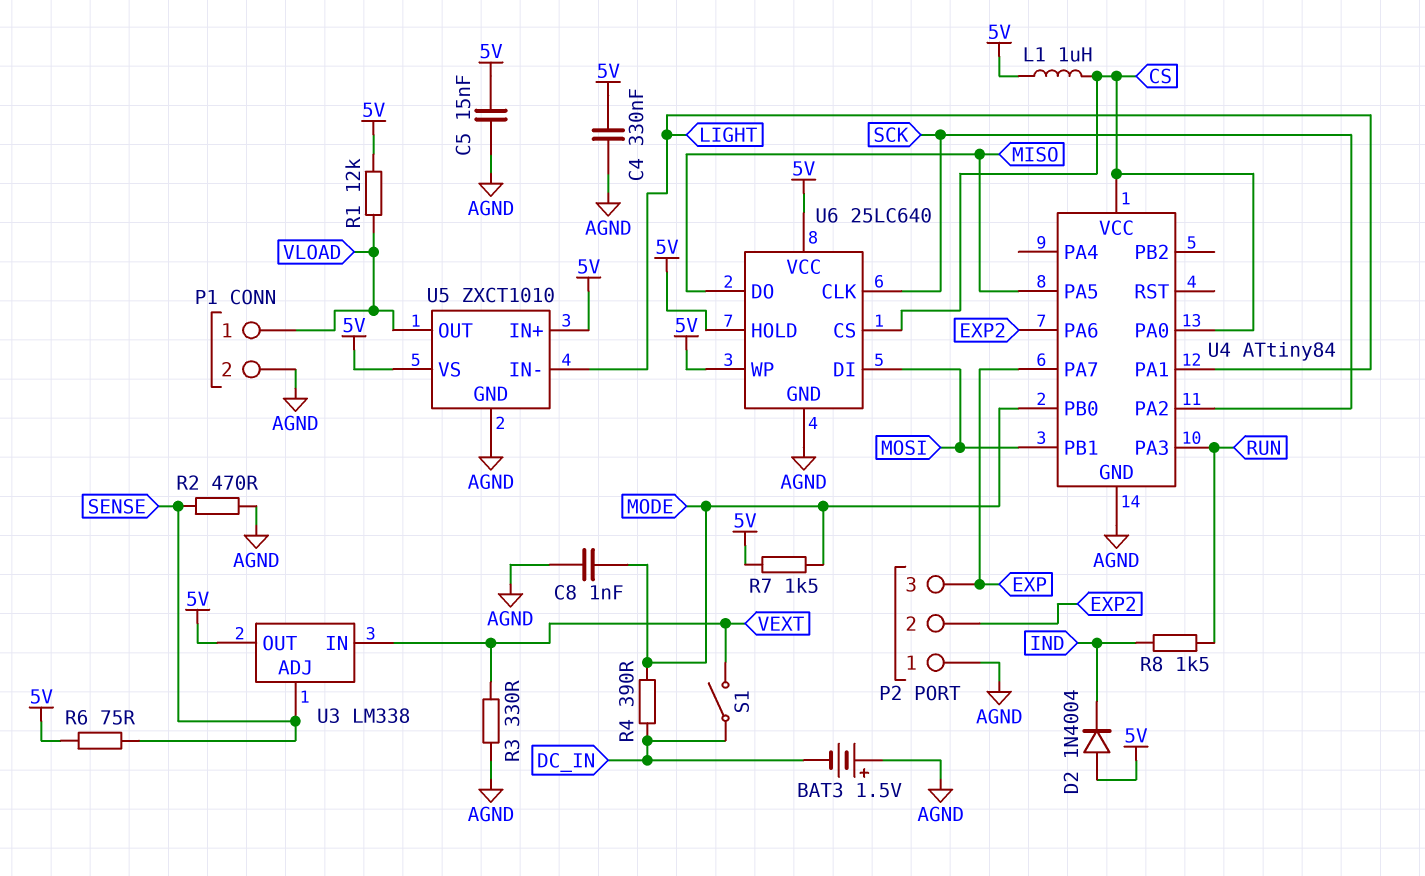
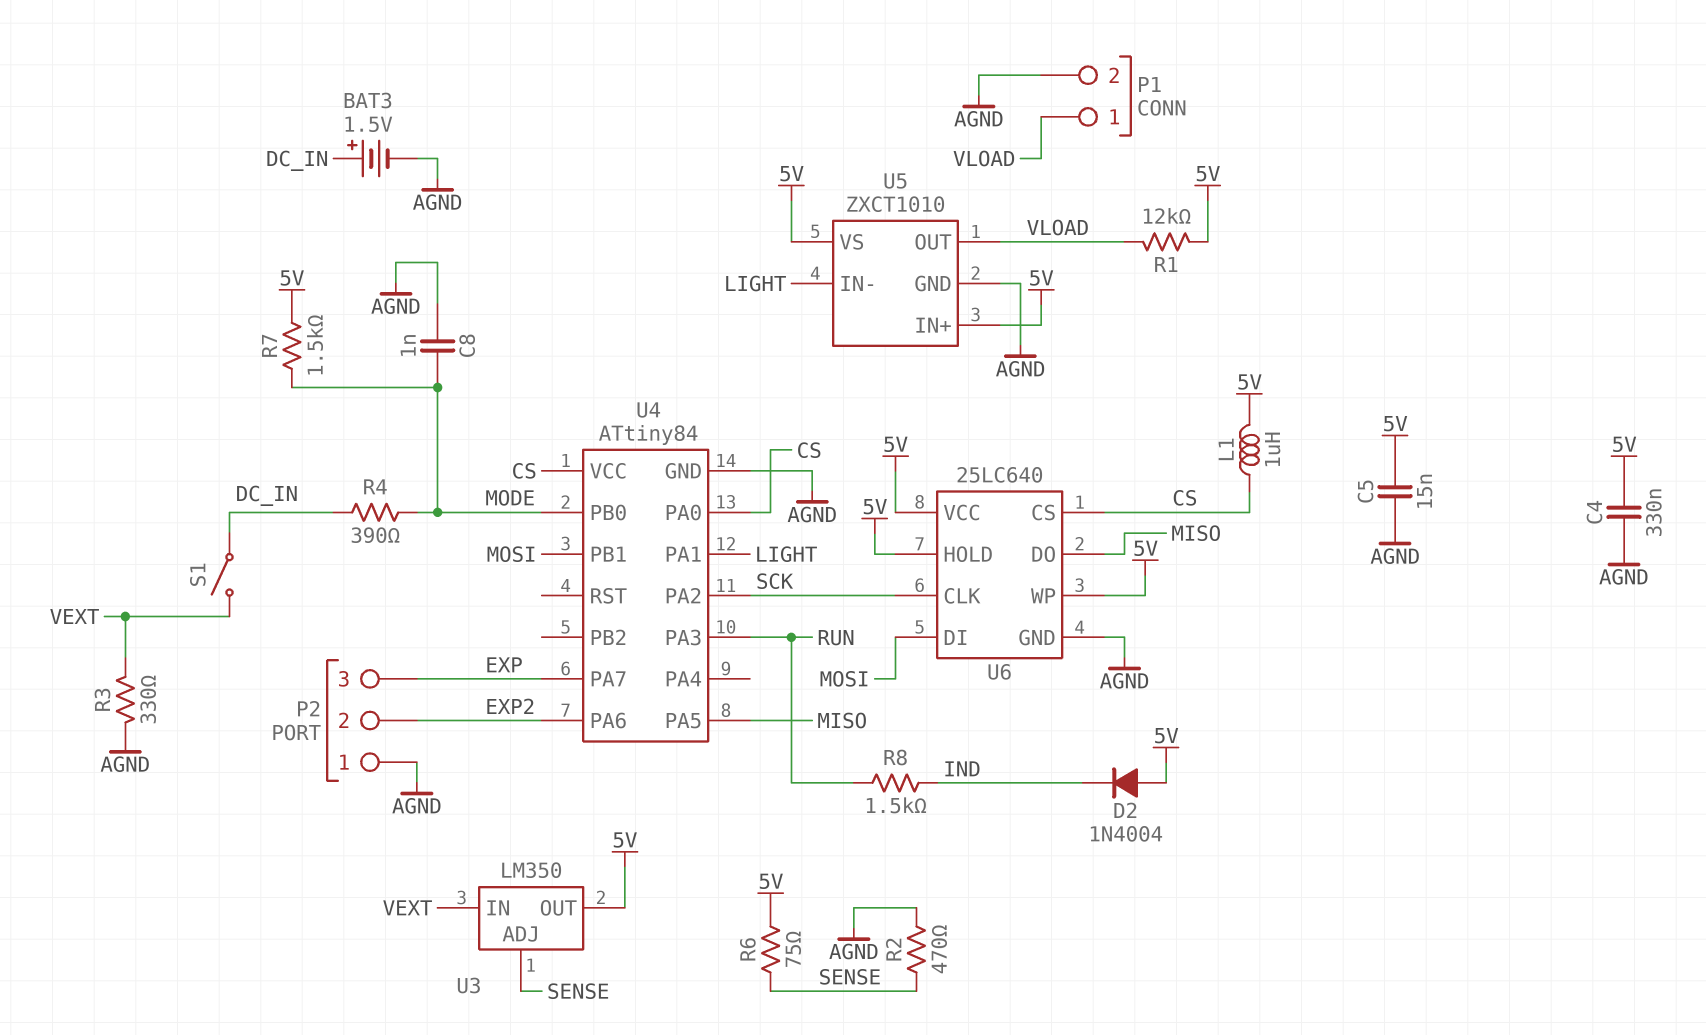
BAT3: 1.5V (plus AGND, minus DC_IN) -> 1.5V (plus DC_IN, minus AGND)
U3: LM338 -> LM350

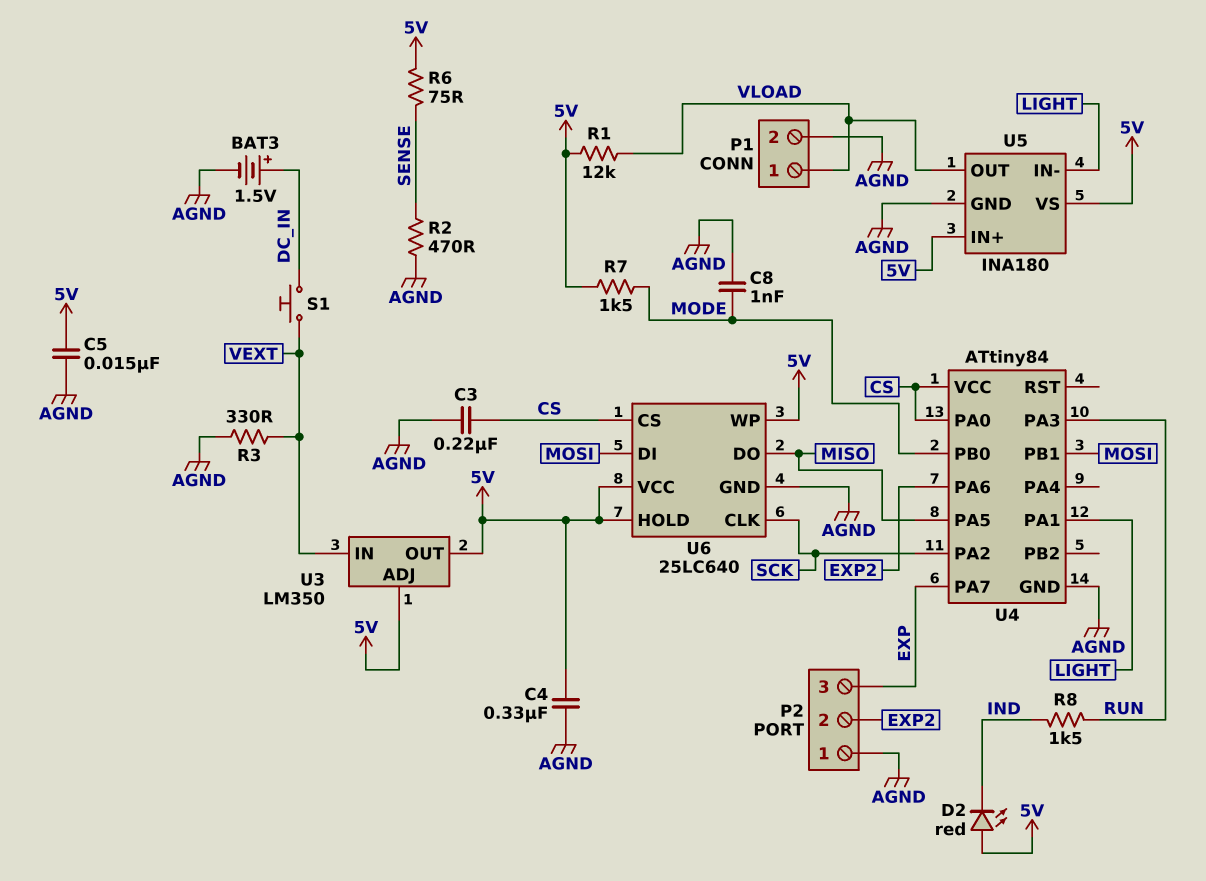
C3: none -> 220nF (AGND, CS)
D2: diode 1N4004 (A 5V, K IND) -> LED red (A 5V, K IND)
L1: 1uH (5V, CS) -> none
R4: 390 (DC_IN, MODE) -> none
S1: switch (DC_IN, VEXT) -> button (DC_IN, VEXT)
U3 pin ADJ: SENSE -> 5V
U5: ZXCT1010 -> INA180

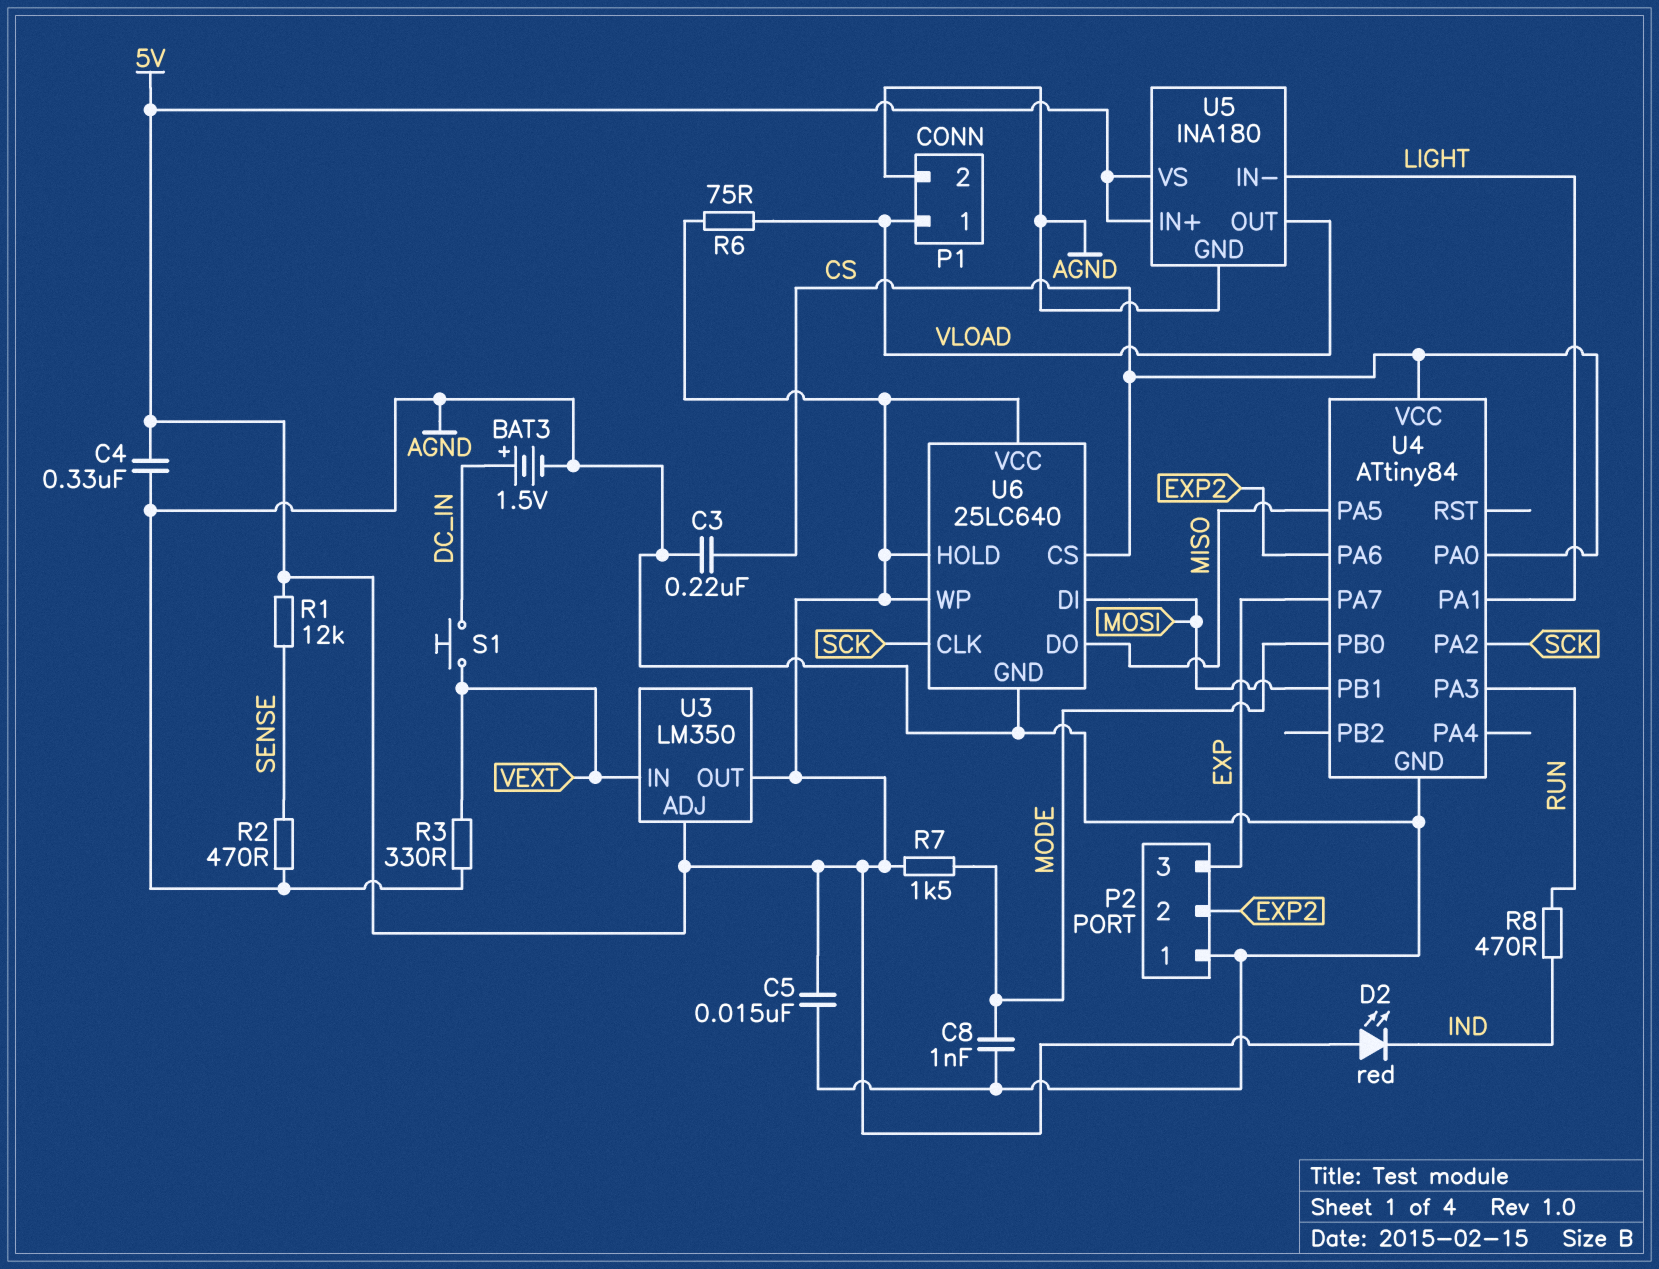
R1: 12k (5V, VLOAD) -> 12k (5V, SENSE)
R6: 75 (5V, SENSE) -> 75 (5V, VLOAD)
R8: 1.5k (IND, RUN) -> 470 (IND, RUN)

